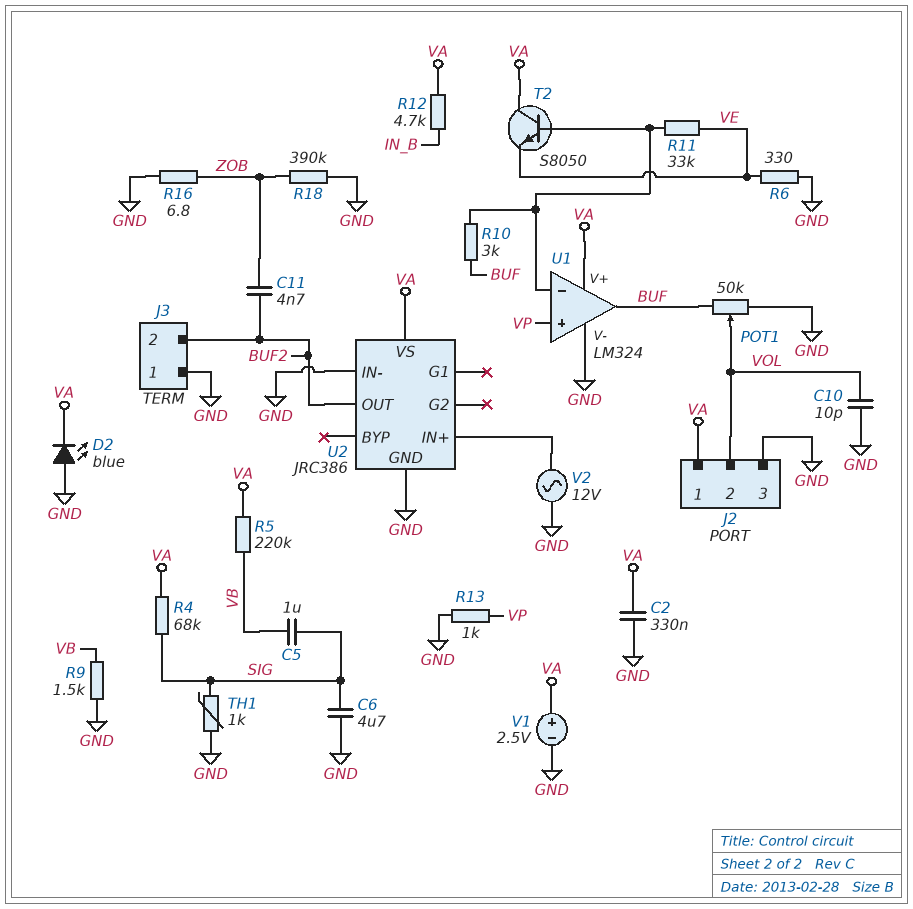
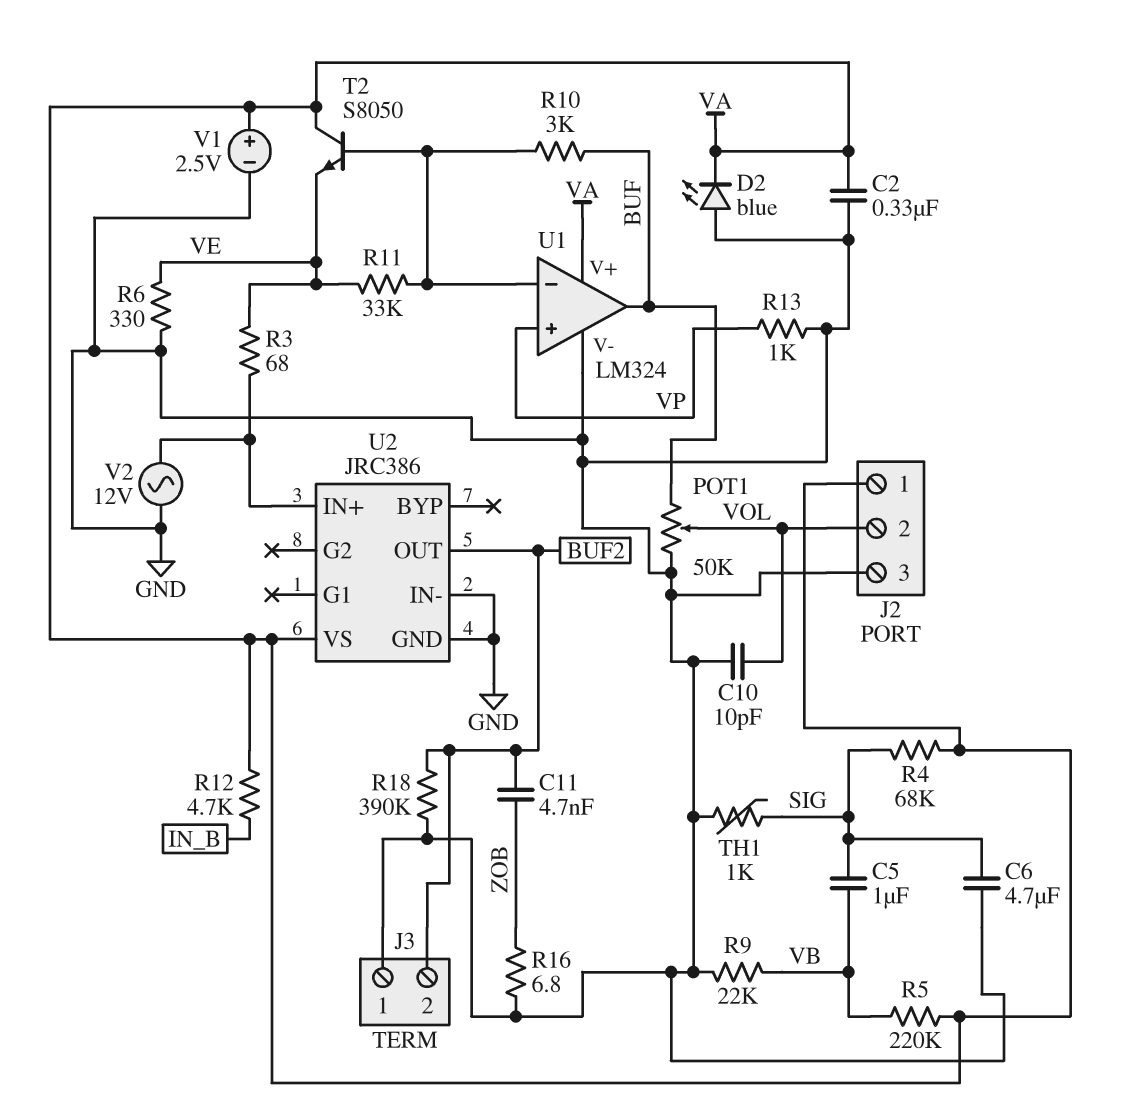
R3: none -> 68 (U2/IN+, VE)
R9: 1.5k (GND, VB) -> 22k (GND, VB)
R18: 390k (GND, ZOB) -> 390k (BUF2, GND)

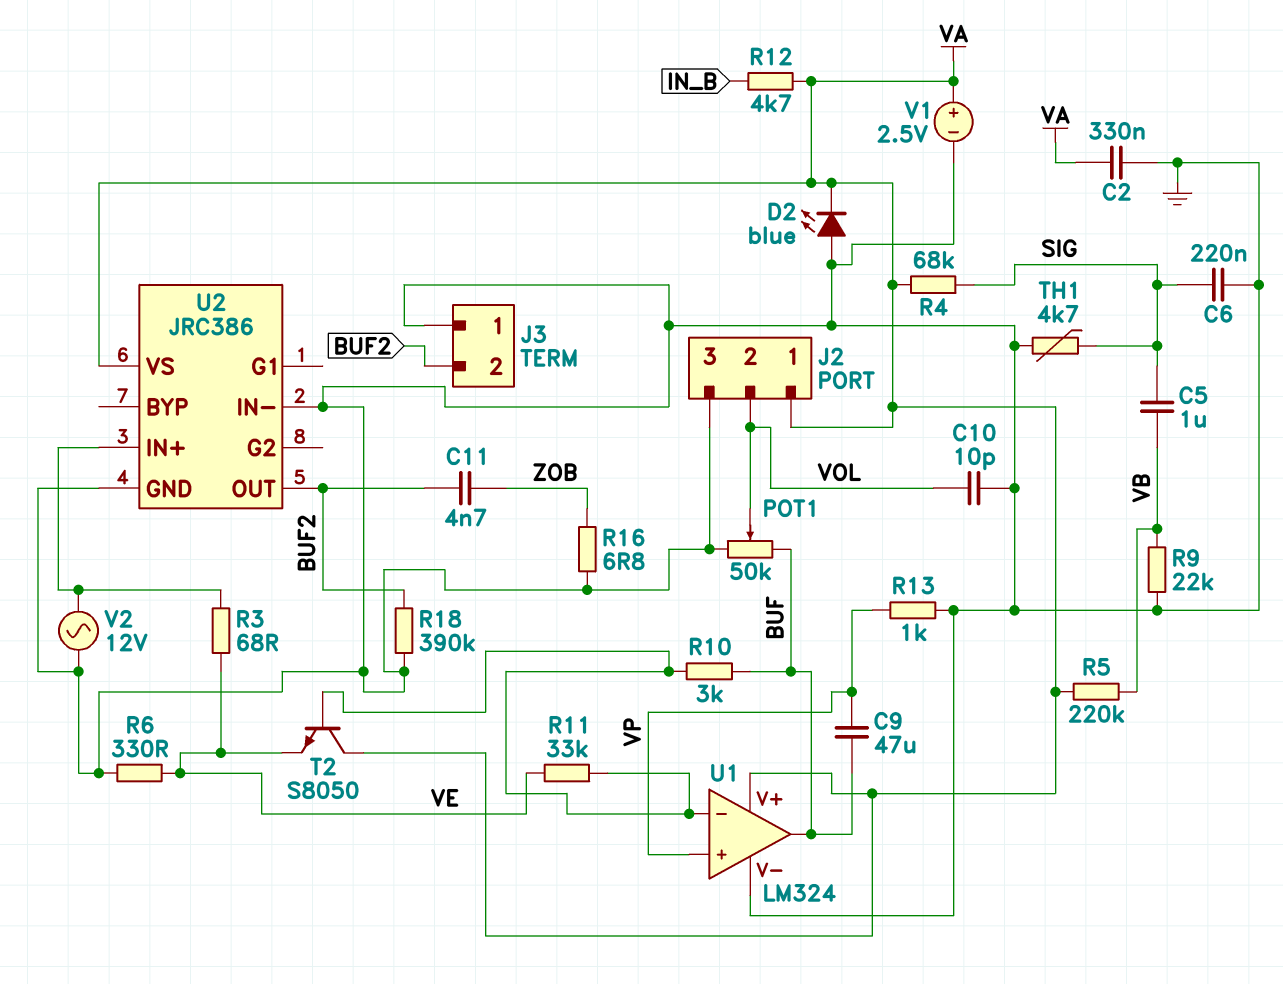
C6: 4.7uF (GND, SIG) -> 220nF (GND, SIG)
C9: none -> 47uF (BUF, VP)
TH1: 1k (GND, SIG) -> 4.7k (GND, SIG)

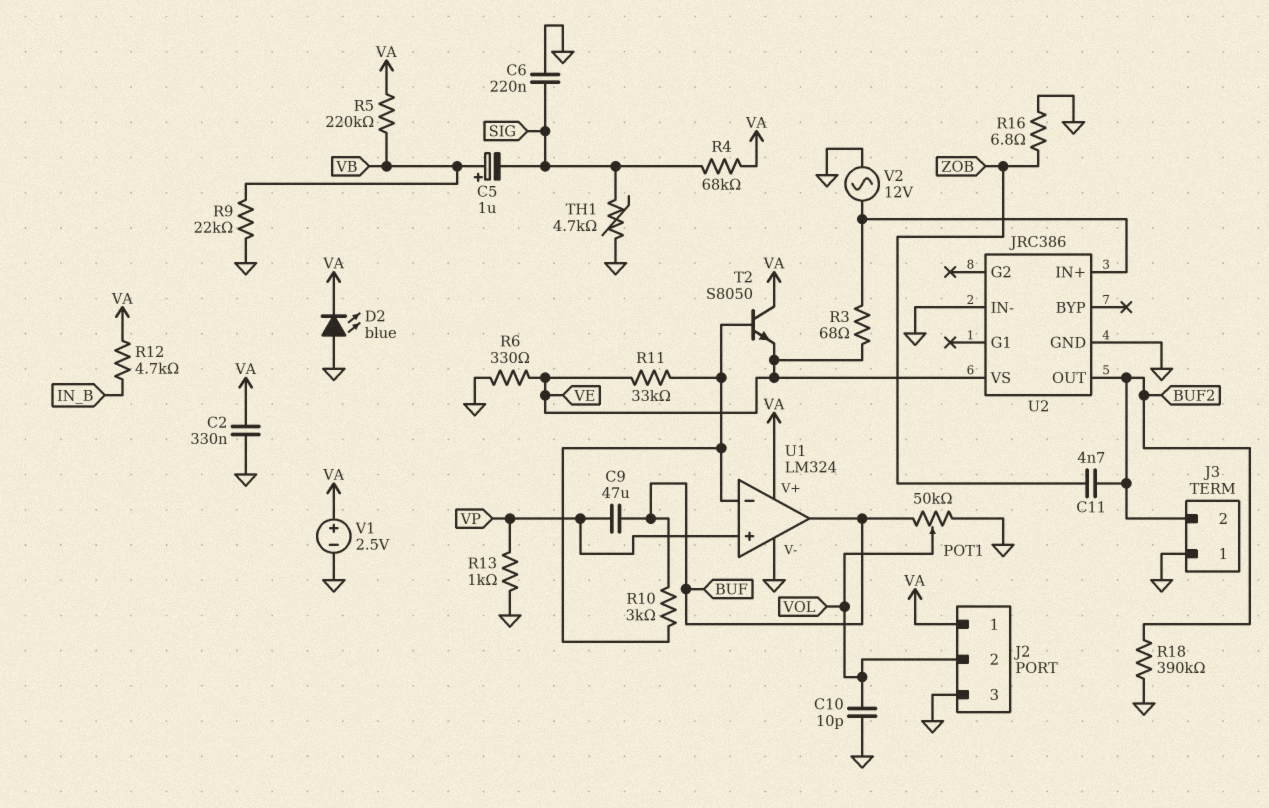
C5: 1uF (SIG, VB) -> 1uF (plus VB, minus SIG)
U2 pin VS: VA -> VE

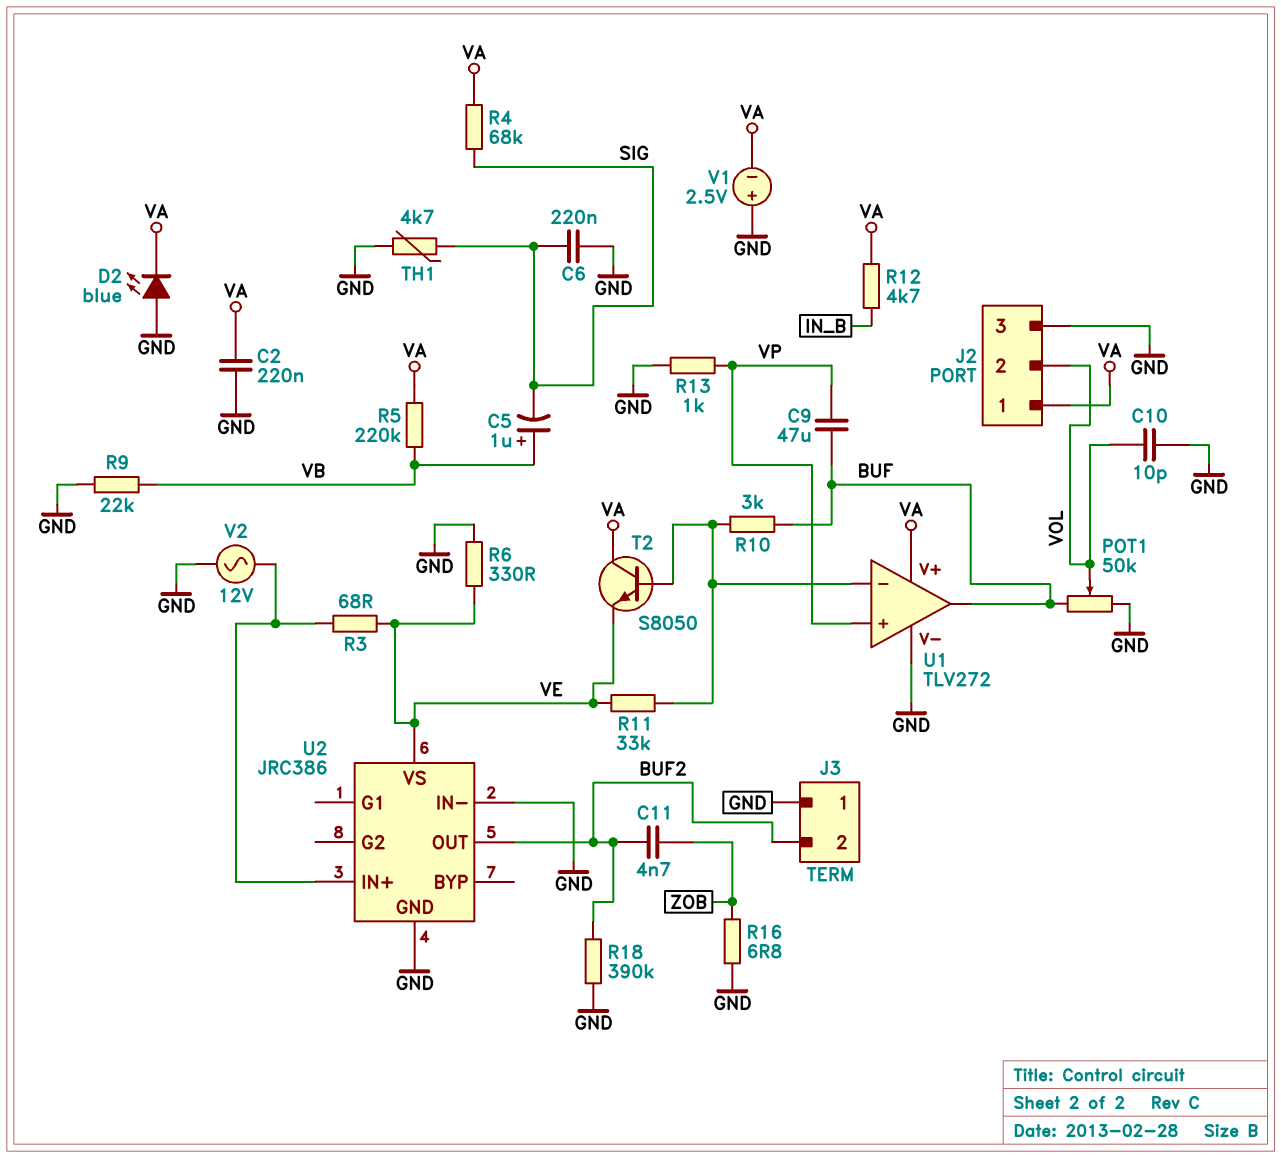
C2: 330nF (GND, VA) -> 220nF (GND, VA)
U1: LM324 -> TLV272
V1: 2.5V (plus VA, minus GND) -> 2.5V (plus GND, minus VA)

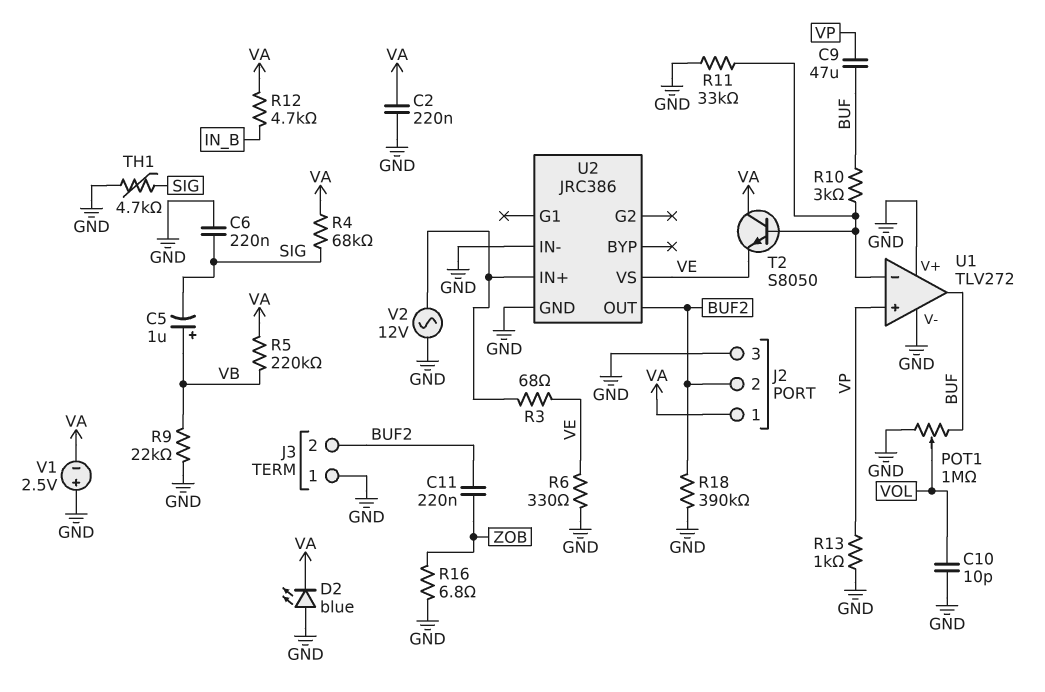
C11: 4.7nF (BUF2, ZOB) -> 220nF (BUF2, ZOB)
J2 pin 2: VOL -> BUF2
POT1: 50k (BUF, GND, wiper VOL) -> 1M (BUF, GND, wiper VOL)
R11: 33k (U1/in-, VE) -> 33k (GND, U1/in-)
U1 pin V+: VA -> GND

